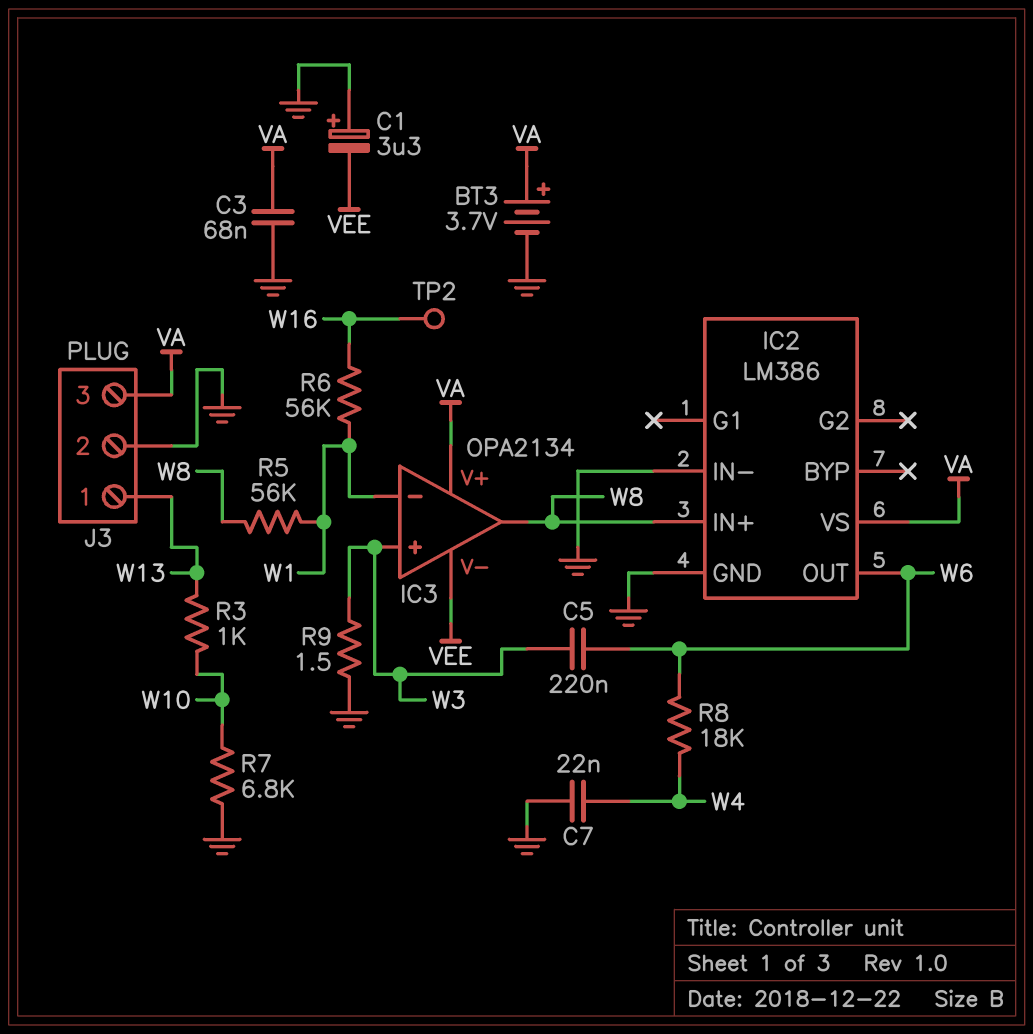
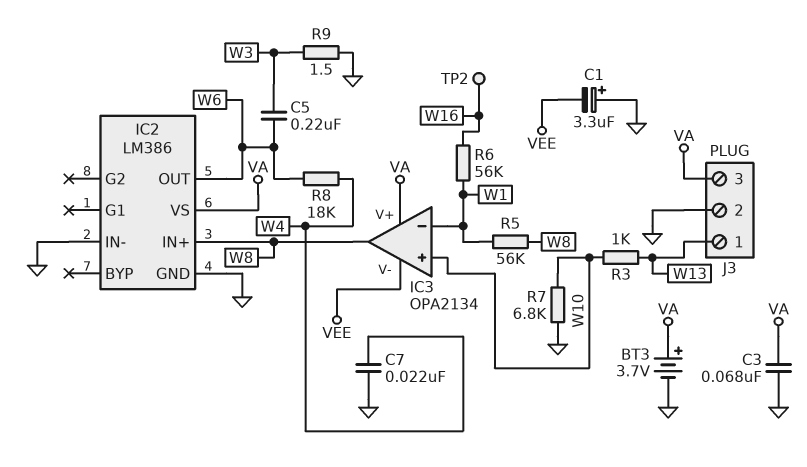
IC3 pin in+: W3 -> W10

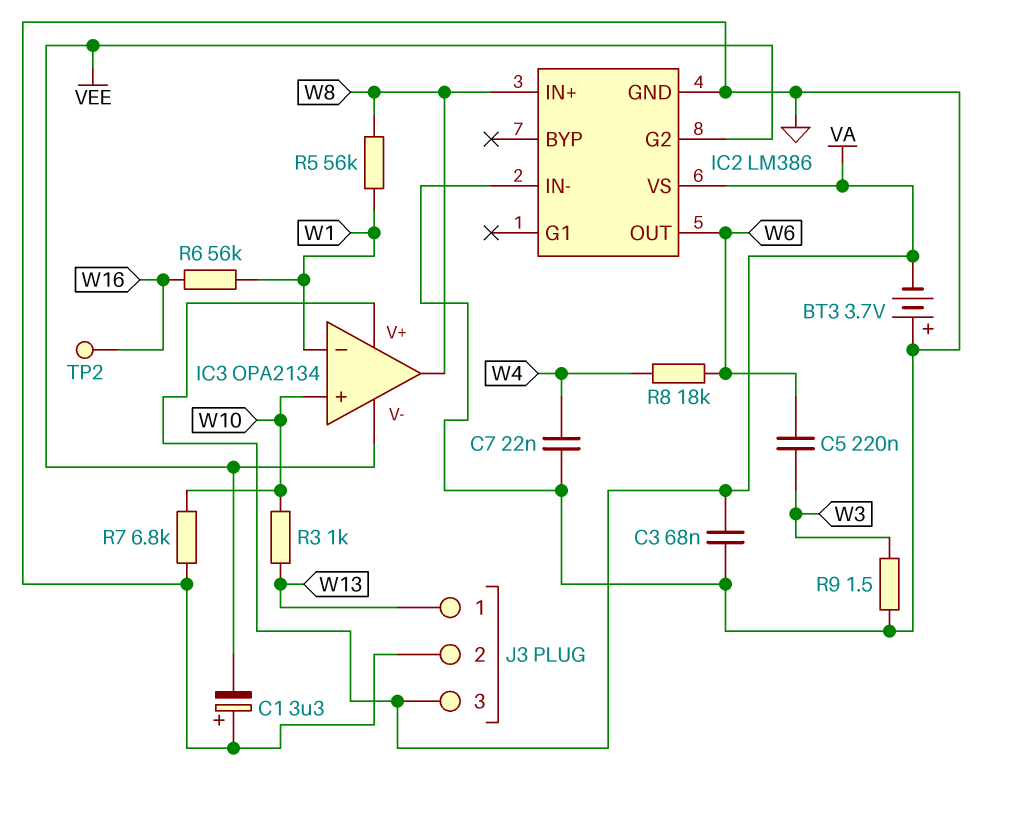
BT3: 3.7V (plus VA, minus GND) -> 3.7V (plus GND, minus VA)
IC2 pin G2: none -> VEE

